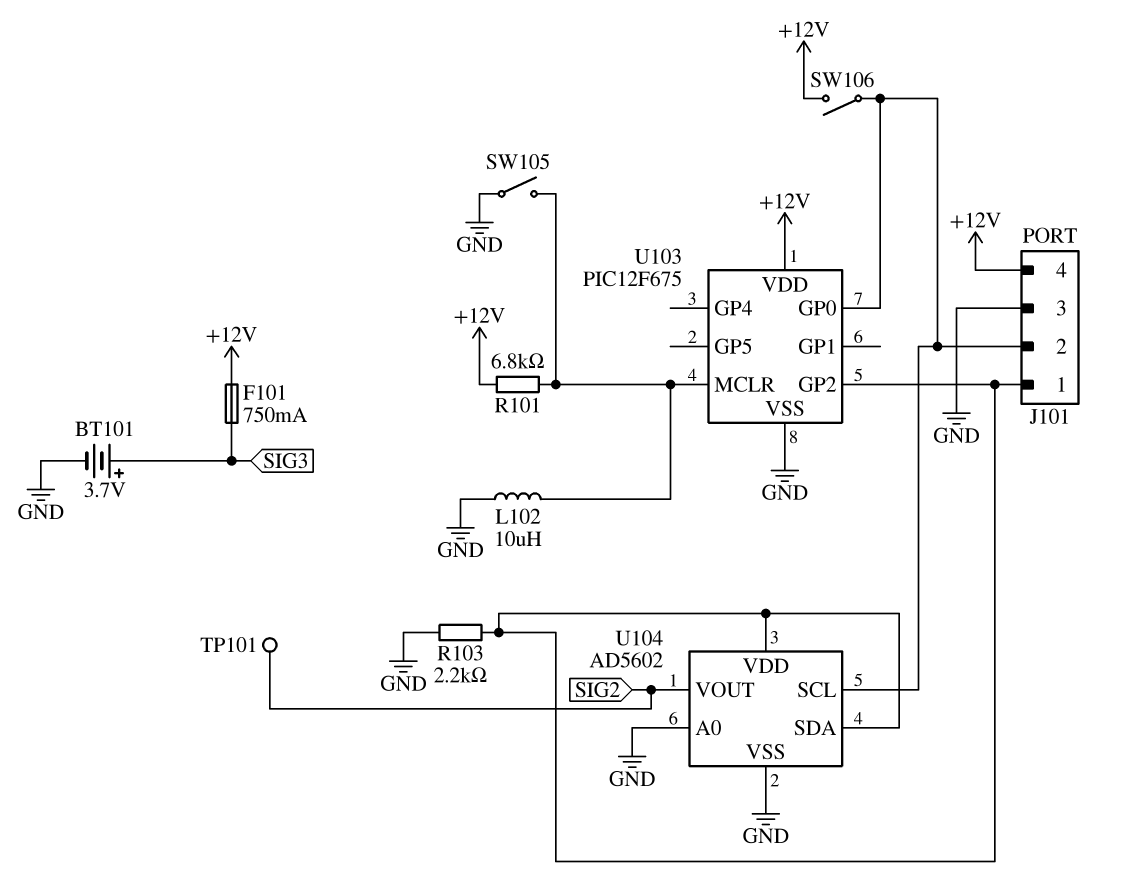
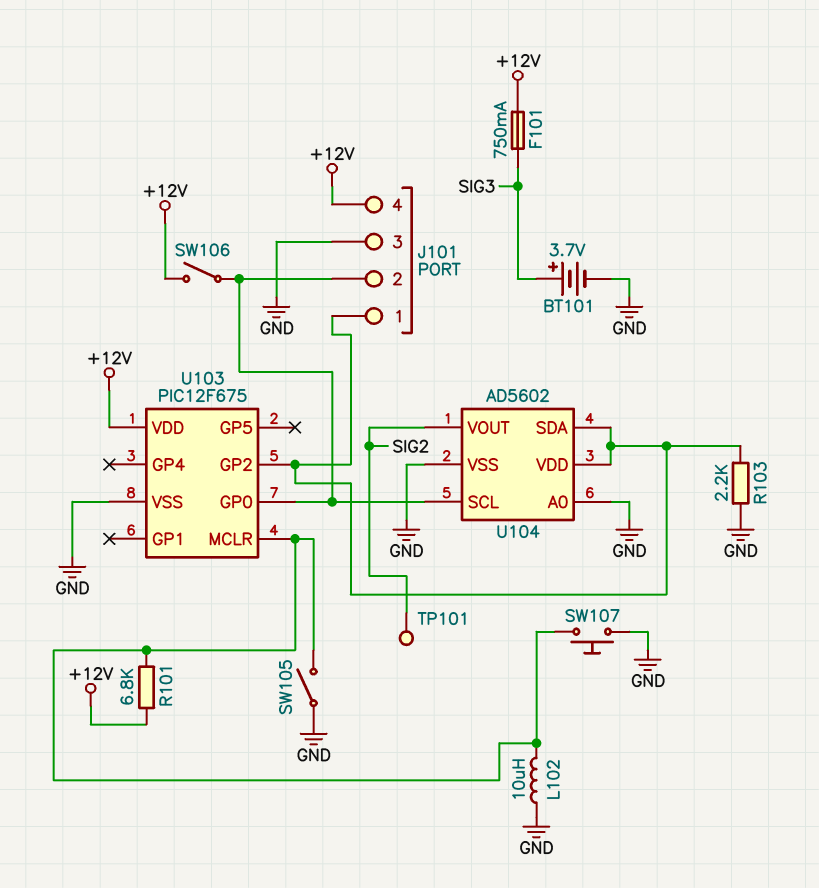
SW107: none -> button (GND, U103/MCLR)

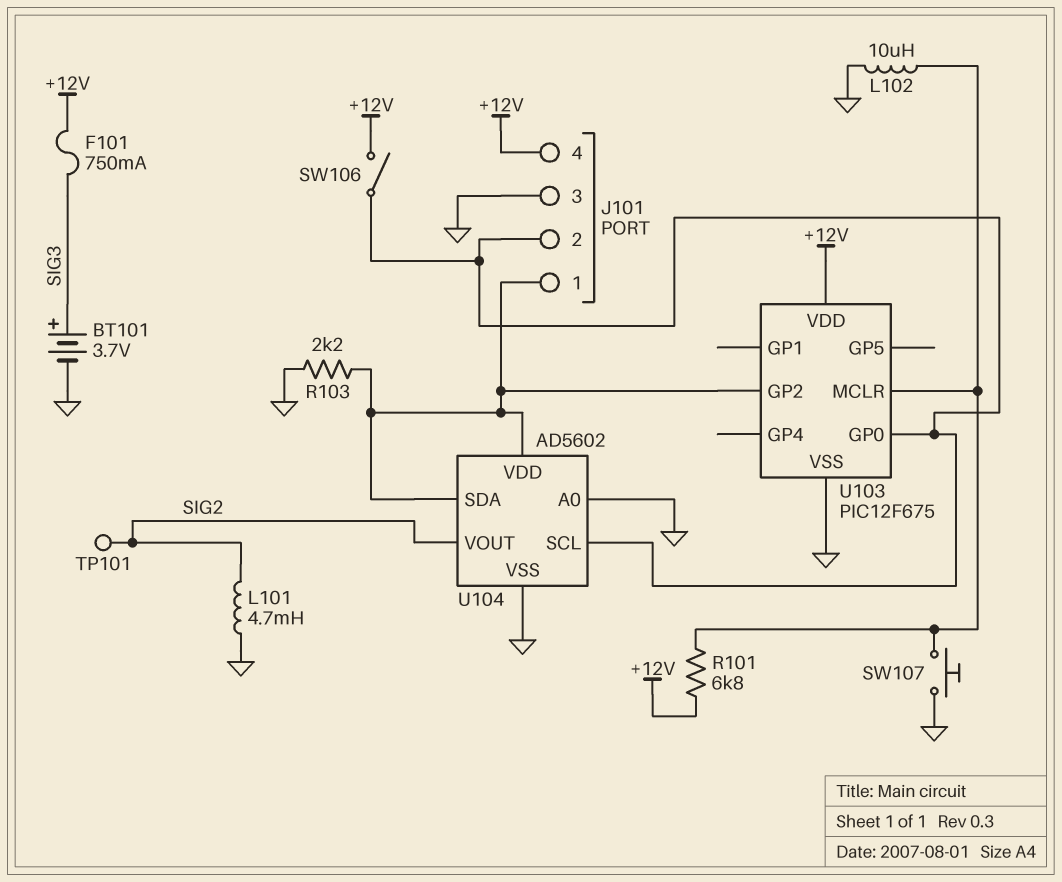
L101: none -> 4.7mH (GND, SIG2)
SW105: switch (GND, U103/MCLR) -> none

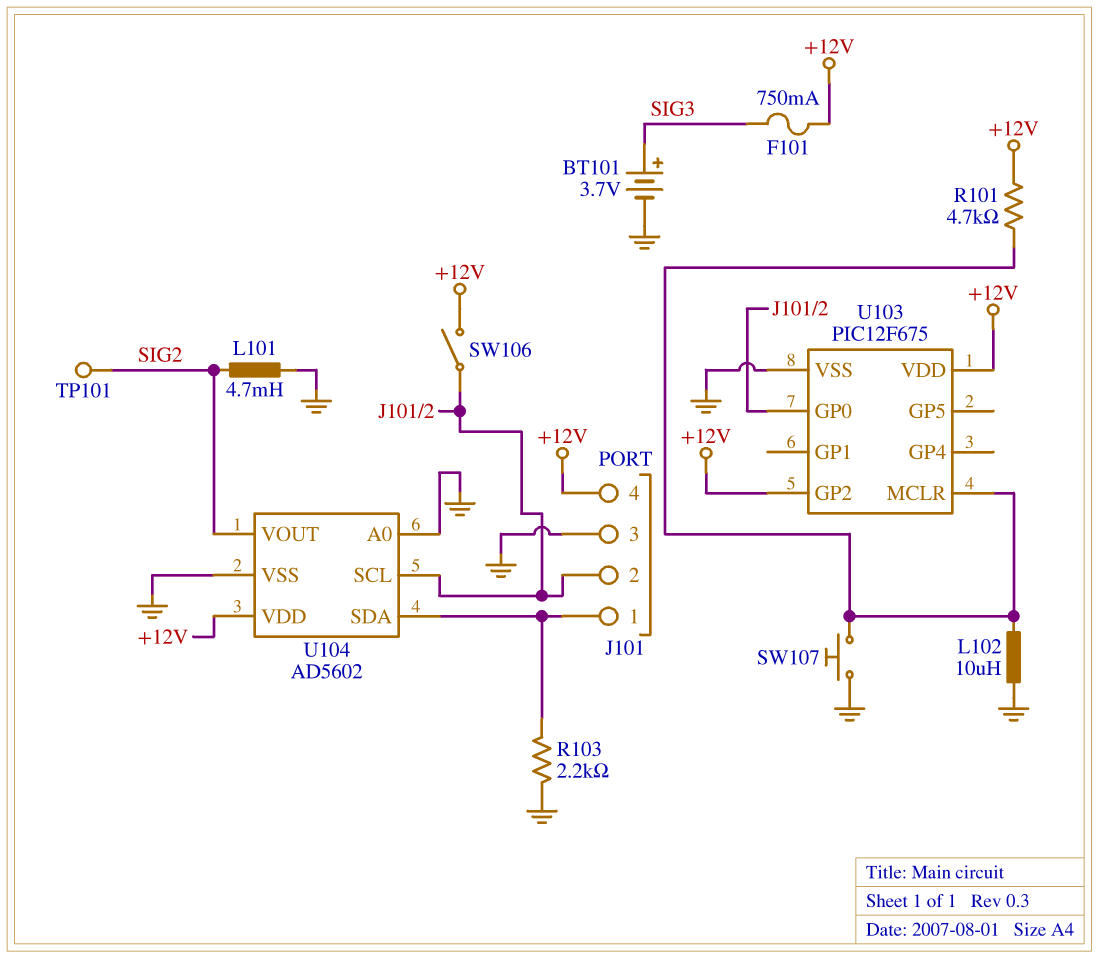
R101: 6.8k (+12V, U103/MCLR) -> 4.7k (+12V, U103/MCLR)
U103 pin GP2: J101/1 -> +12V
U104 pin VDD: J101/1 -> +12V

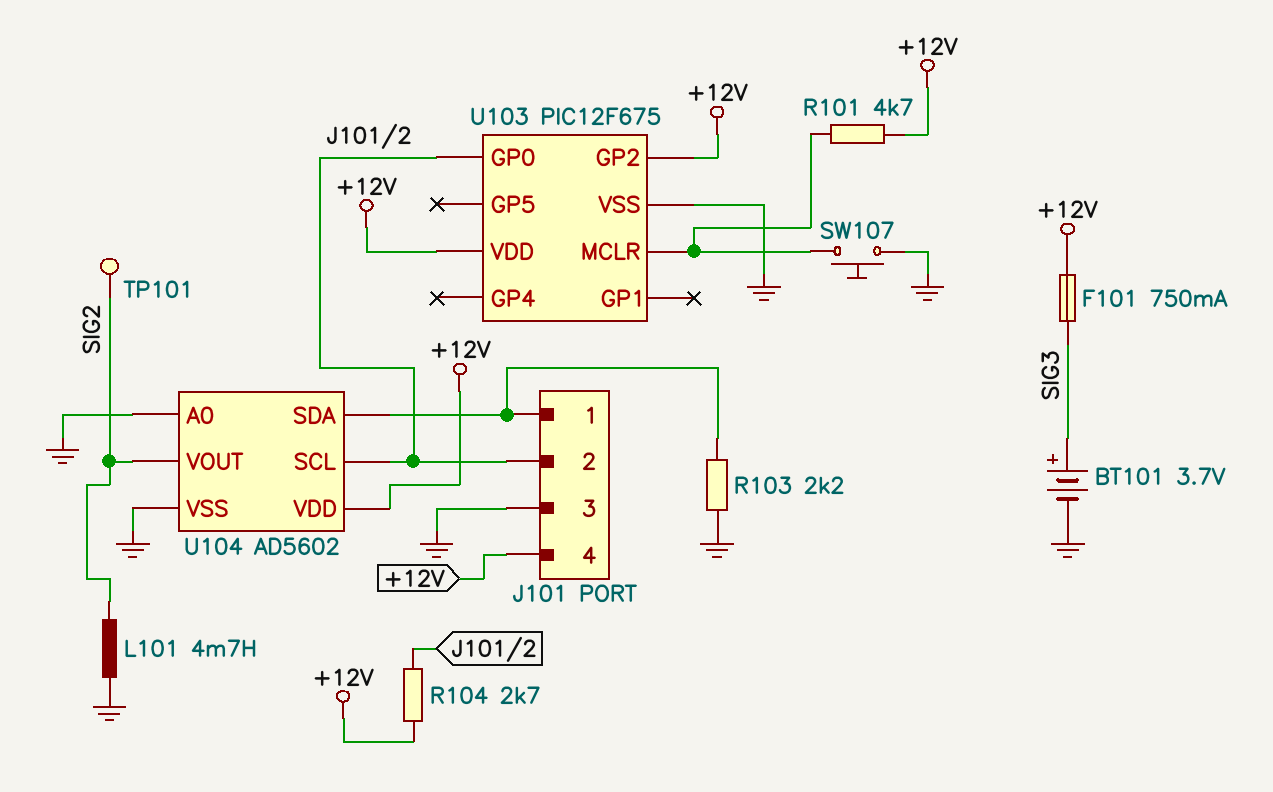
L102: 10uH (GND, U103/MCLR) -> none
R104: none -> 2.7k (+12V, J101/2)
SW106: switch (+12V, J101/2) -> none

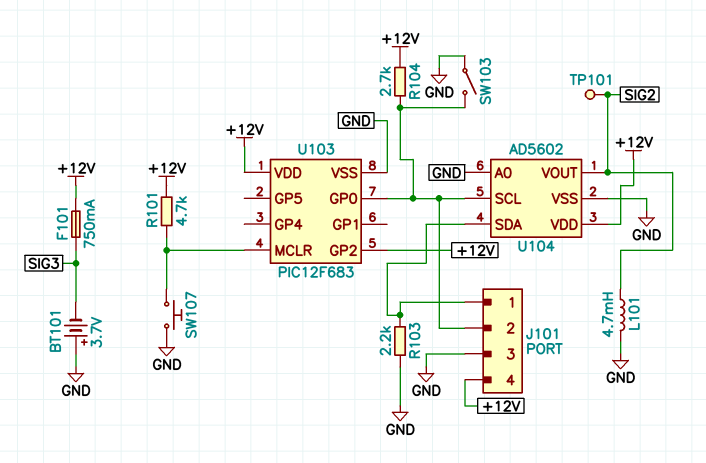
BT101: 3.7V (plus SIG3, minus GND) -> 3.7V (plus GND, minus SIG3)
SW103: none -> switch (GND, J101/2)
U103: PIC12F675 -> PIC12F683

